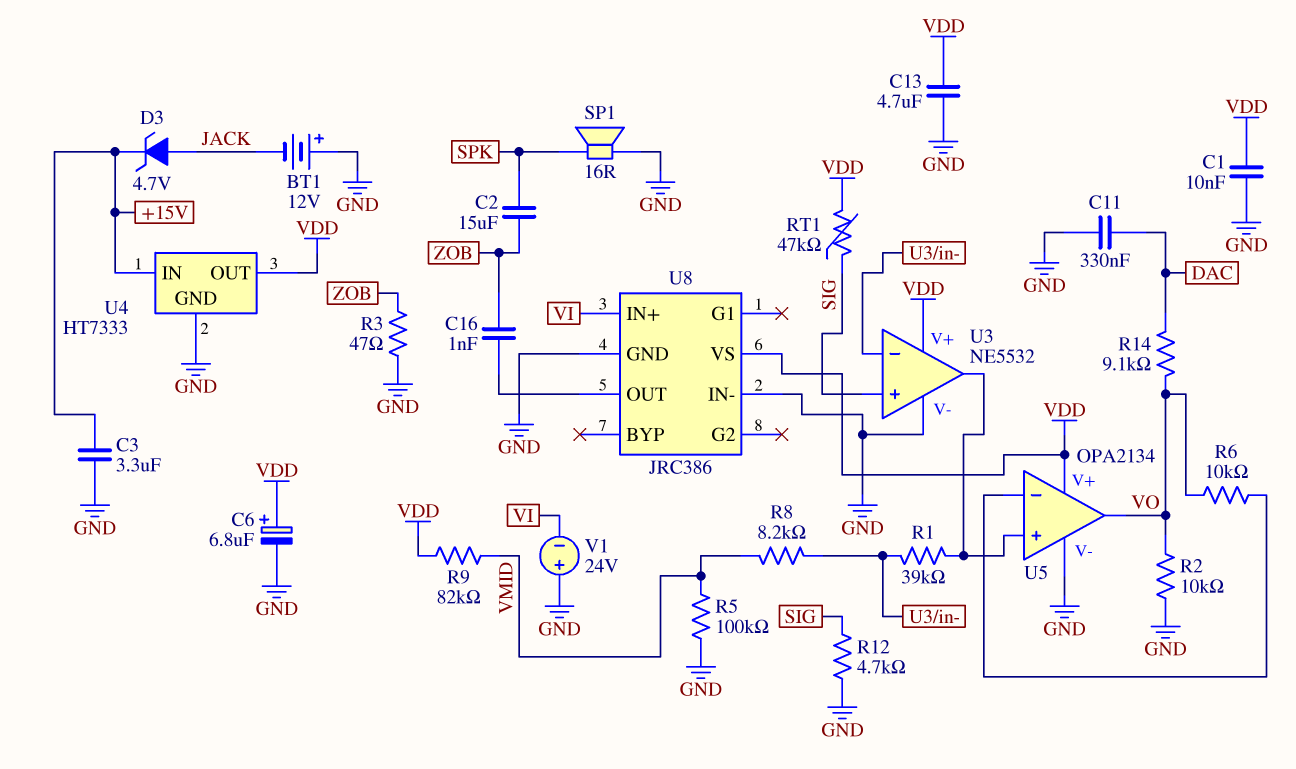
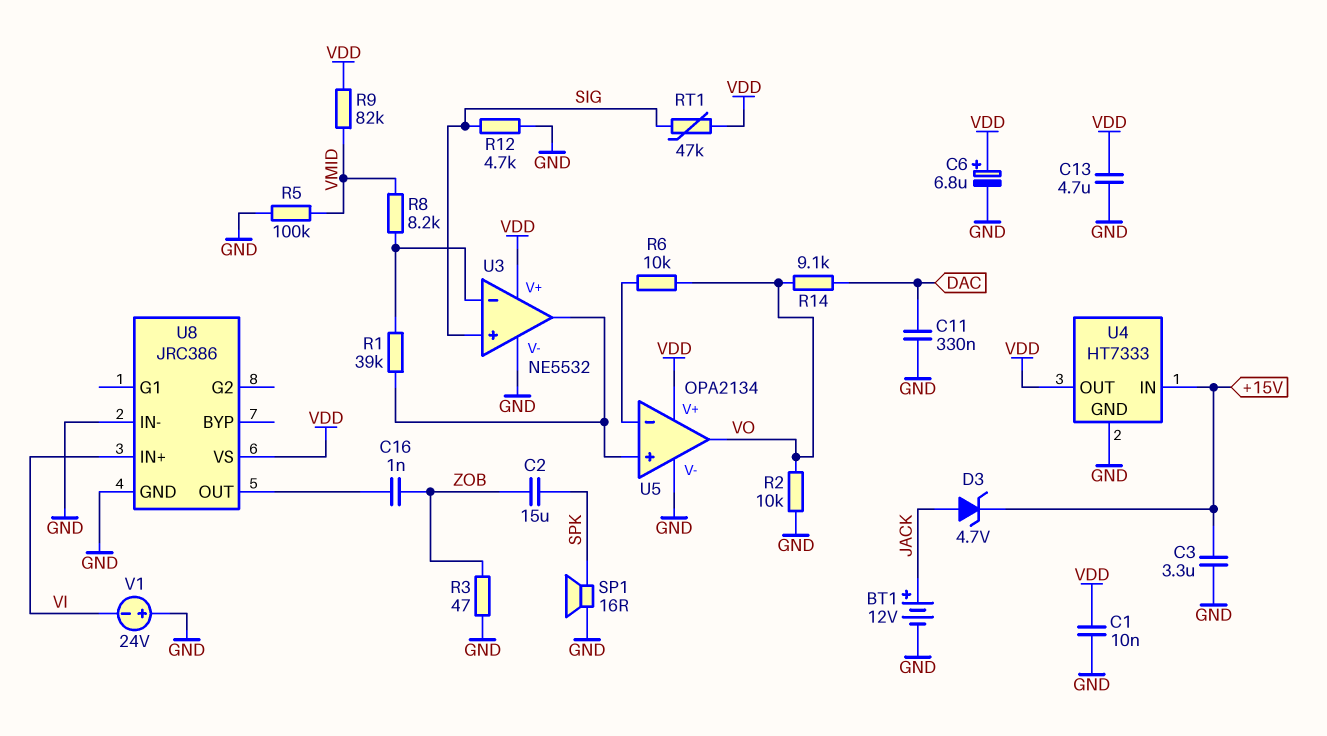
BT1: 12V (plus GND, minus JACK) -> 12V (plus JACK, minus GND)

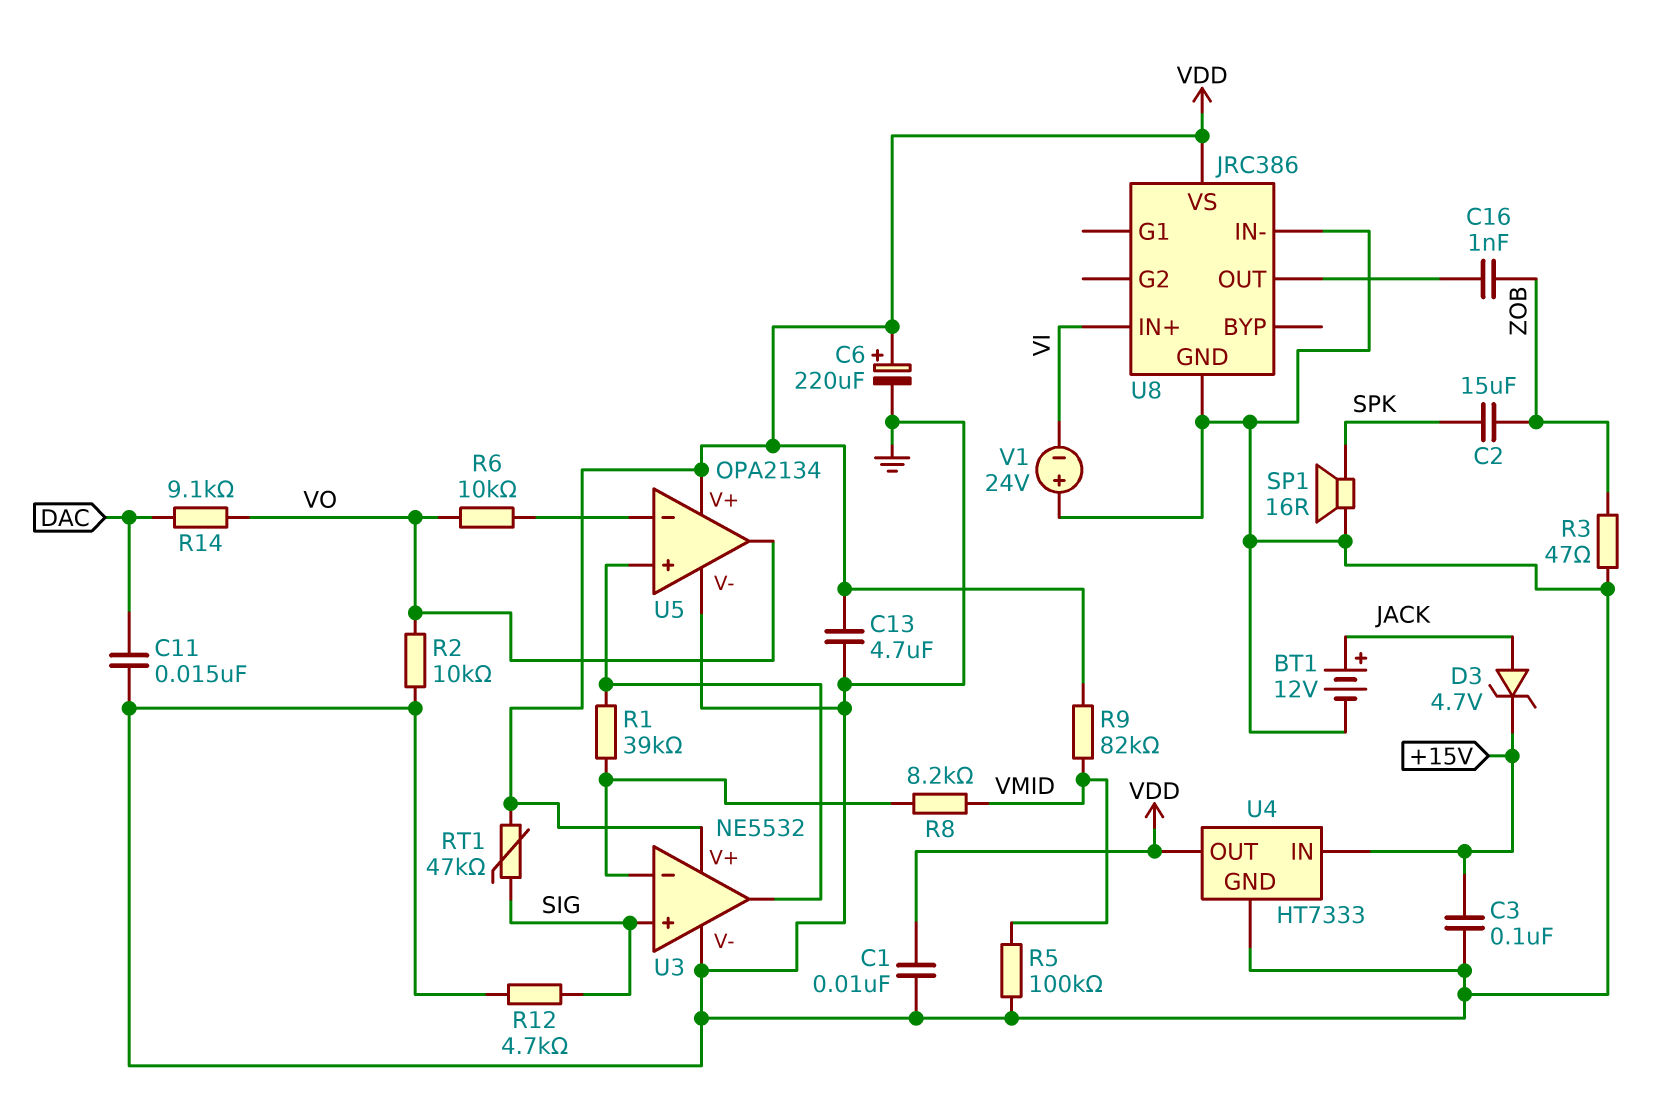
C3: 3.3uF (+15V, GND) -> 100nF (+15V, GND)
C6: 6.8uF (plus VDD, minus GND) -> 220uF (plus VDD, minus GND)
C11: 330nF (DAC, GND) -> 15nF (DAC, GND)

